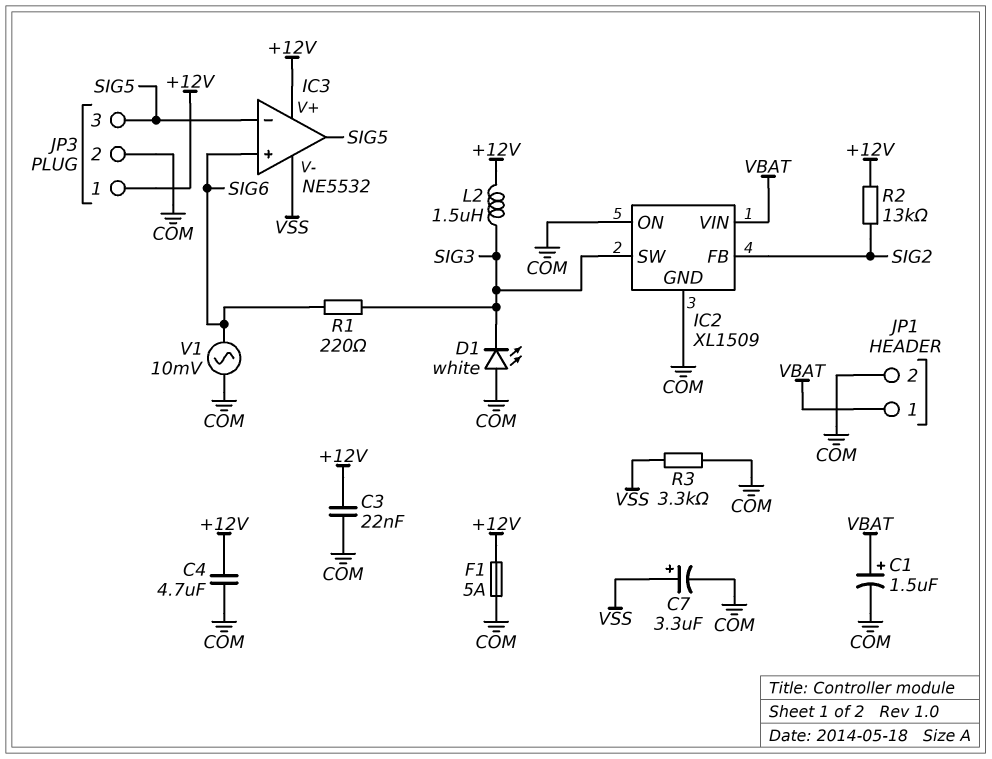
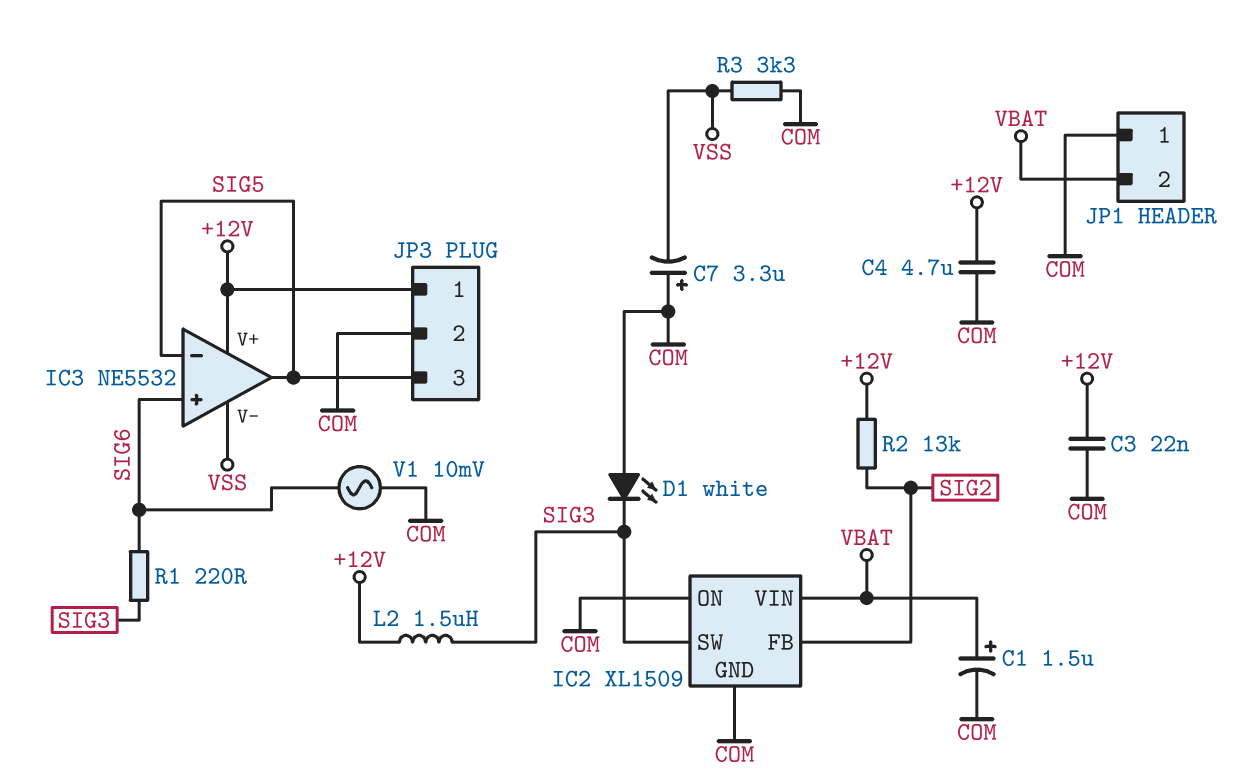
C7: 3.3uF (plus VSS, minus COM) -> 3.3uF (plus COM, minus VSS)
F1: 5A (+12V, COM) -> none
JP1 pin 1: VBAT -> COM
JP1 pin 2: COM -> VBAT

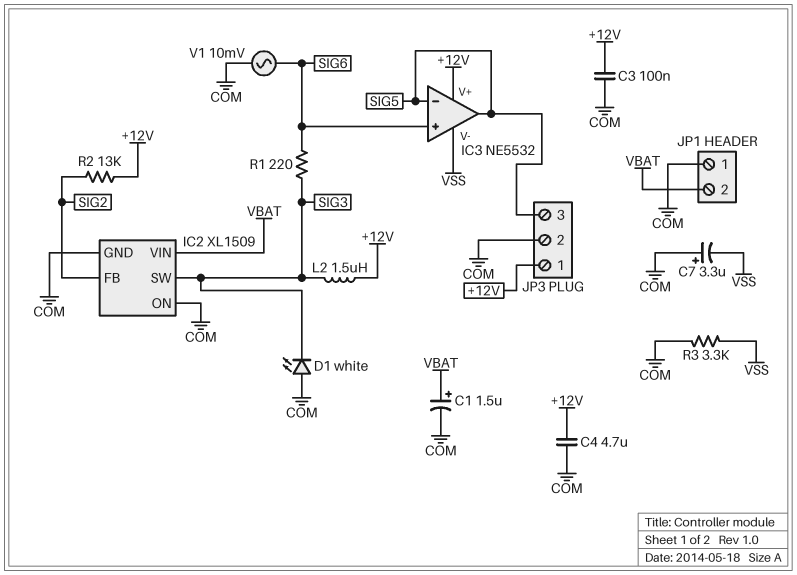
C3: 22nF (+12V, COM) -> 100nF (+12V, COM)

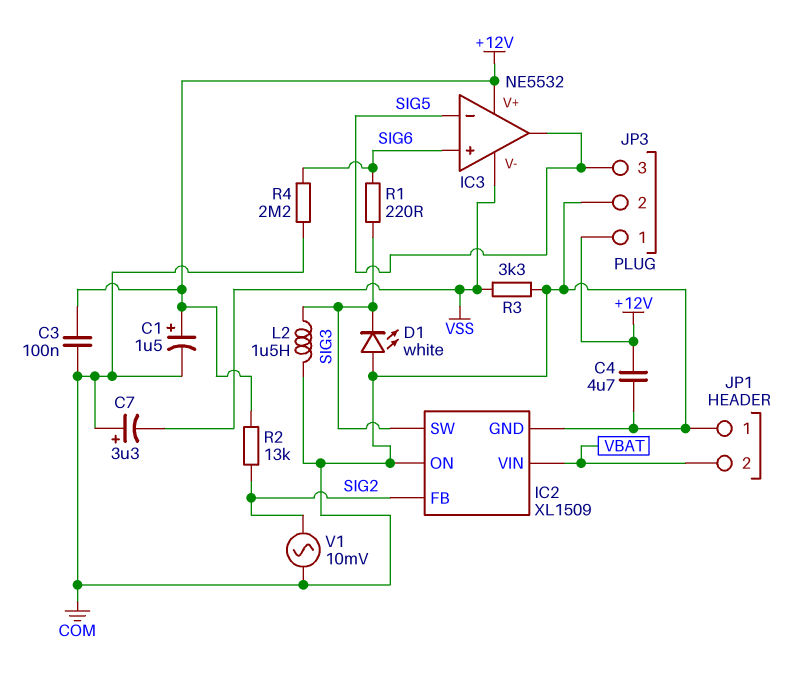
C1: 1.5uF (plus VBAT, minus COM) -> 1.5uF (plus +12V, minus COM)
L2: 1.5uH (+12V, SIG3) -> 1.5uH (COM, SIG3)
R4: none -> 2.2M (COM, SIG6)
V1: AC 10mV (COM, SIG6) -> AC 10mV (COM, SIG2)

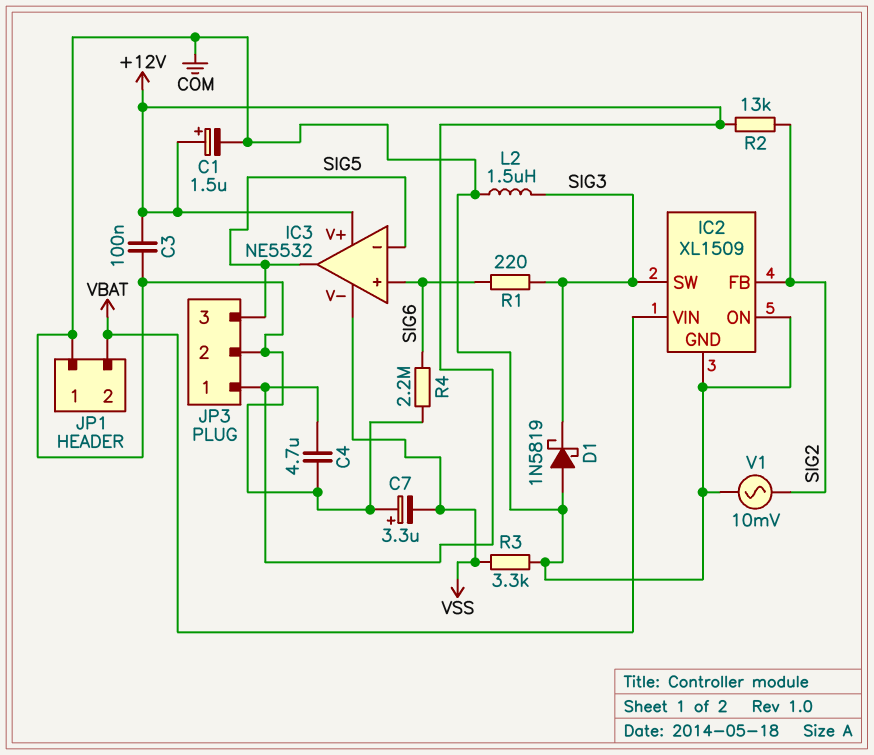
D1: LED white (A COM, K SIG3) -> schottky 1N5819 (A COM, K SIG3)

